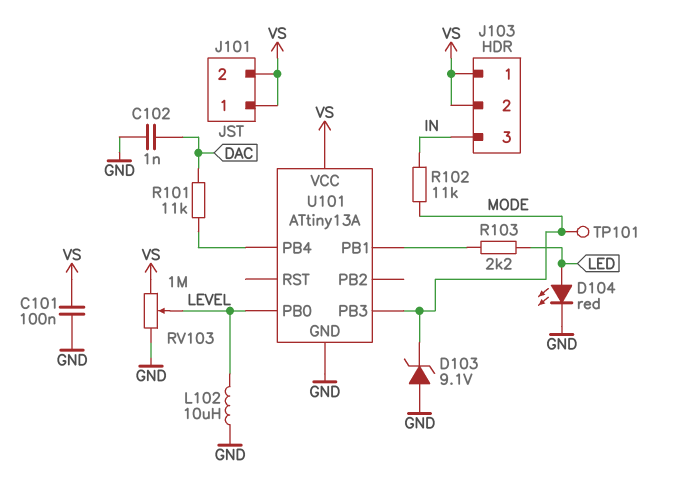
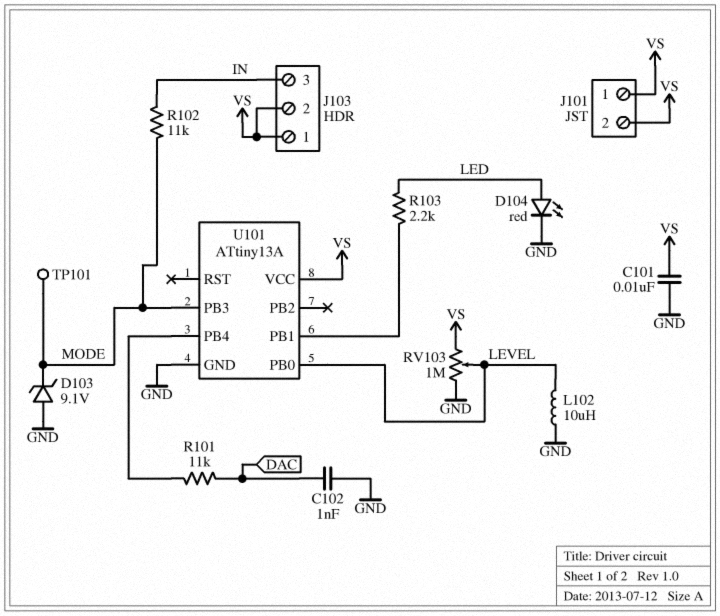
C101: 100nF (GND, VS) -> 10nF (GND, VS)

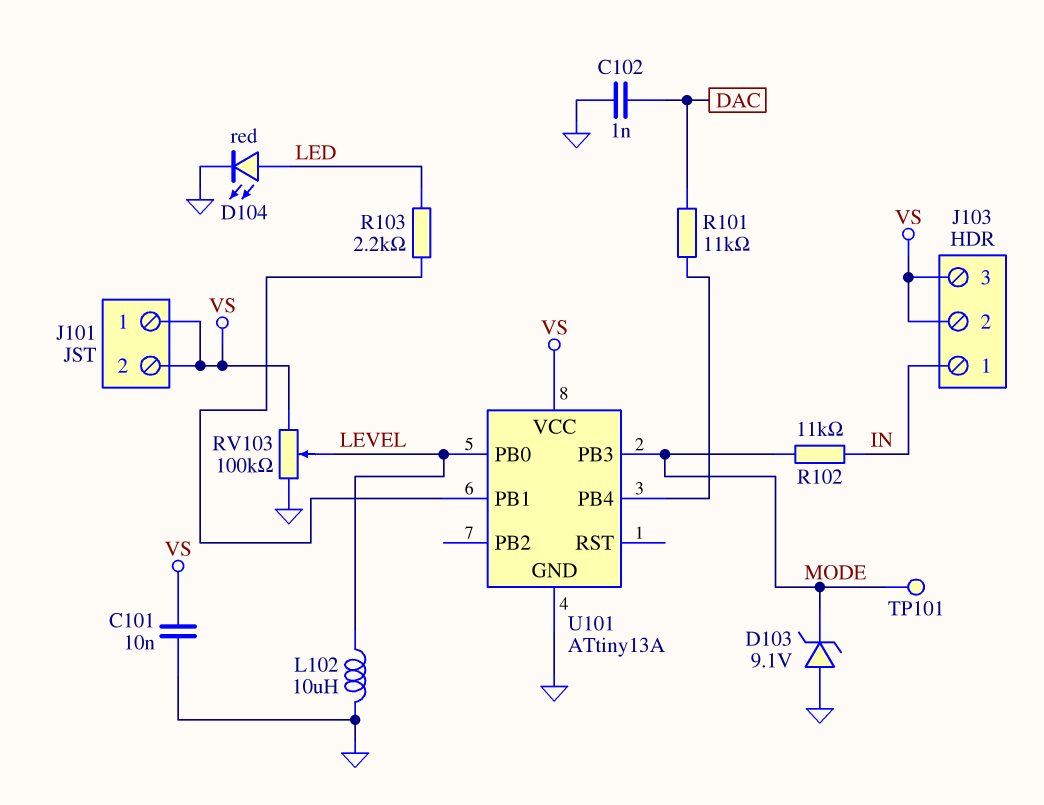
J103 pin 1: VS -> IN
J103 pin 3: IN -> VS
RV103: 1M (GND, VS, wiper LEVEL) -> 100k (GND, VS, wiper LEVEL)

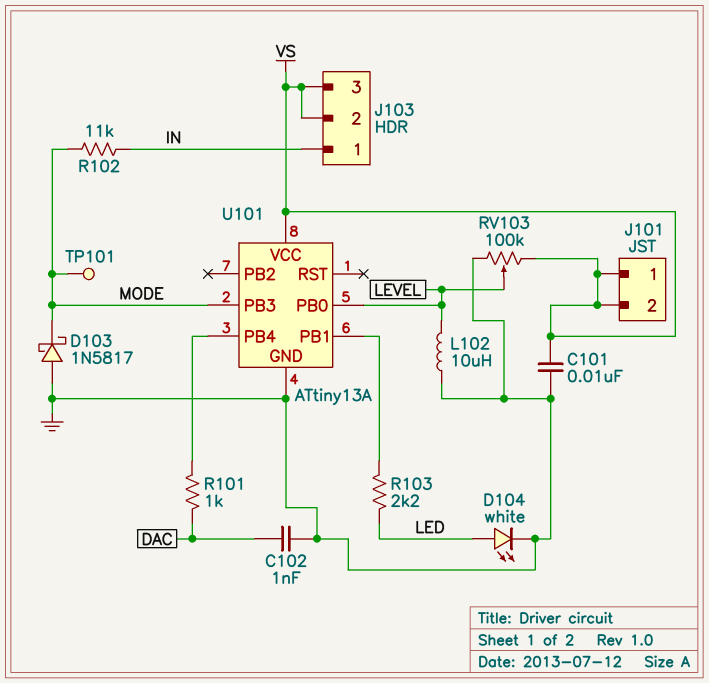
D103: zener 9.1V (A GND, K MODE) -> schottky 1N5817 (A GND, K MODE)
D104: LED red (A LED, K GND) -> LED white (A LED, K GND)
R101: 11k (DAC, U101/PB4) -> 1k (DAC, U101/PB4)

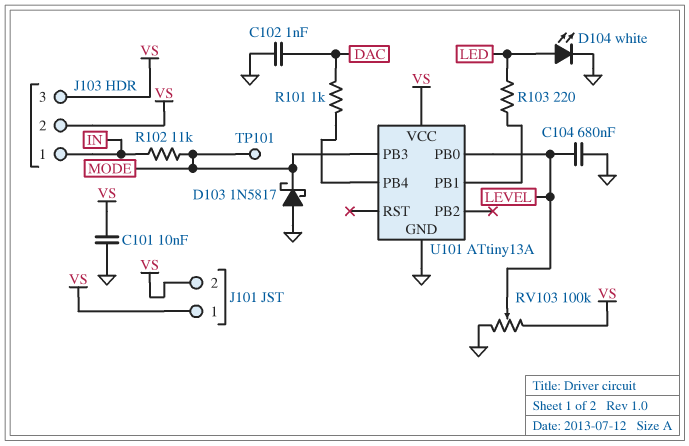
C104: none -> 680nF (GND, LEVEL)
L102: 10uH (GND, LEVEL) -> none
R103: 2.2k (LED, U101/PB1) -> 220 (LED, U101/PB1)

